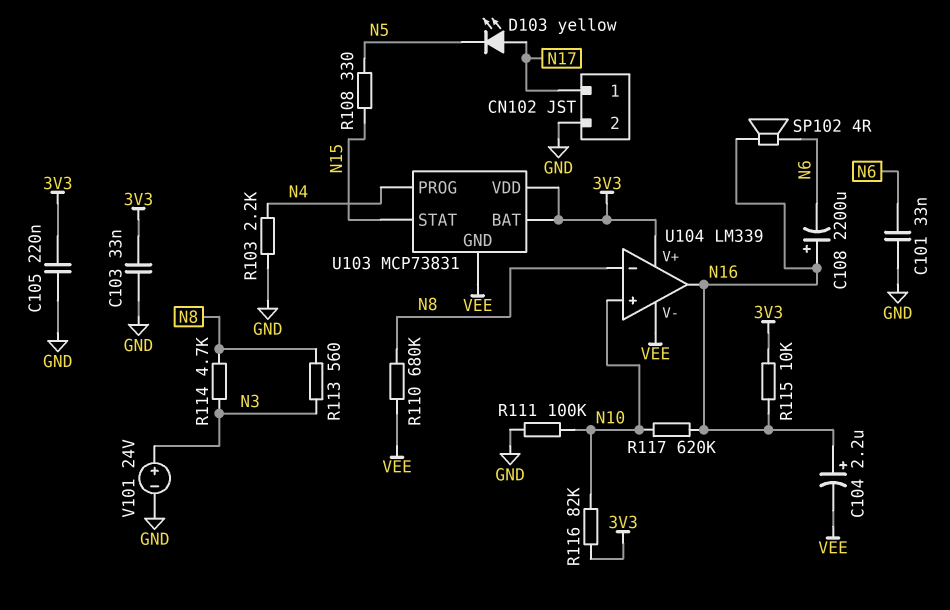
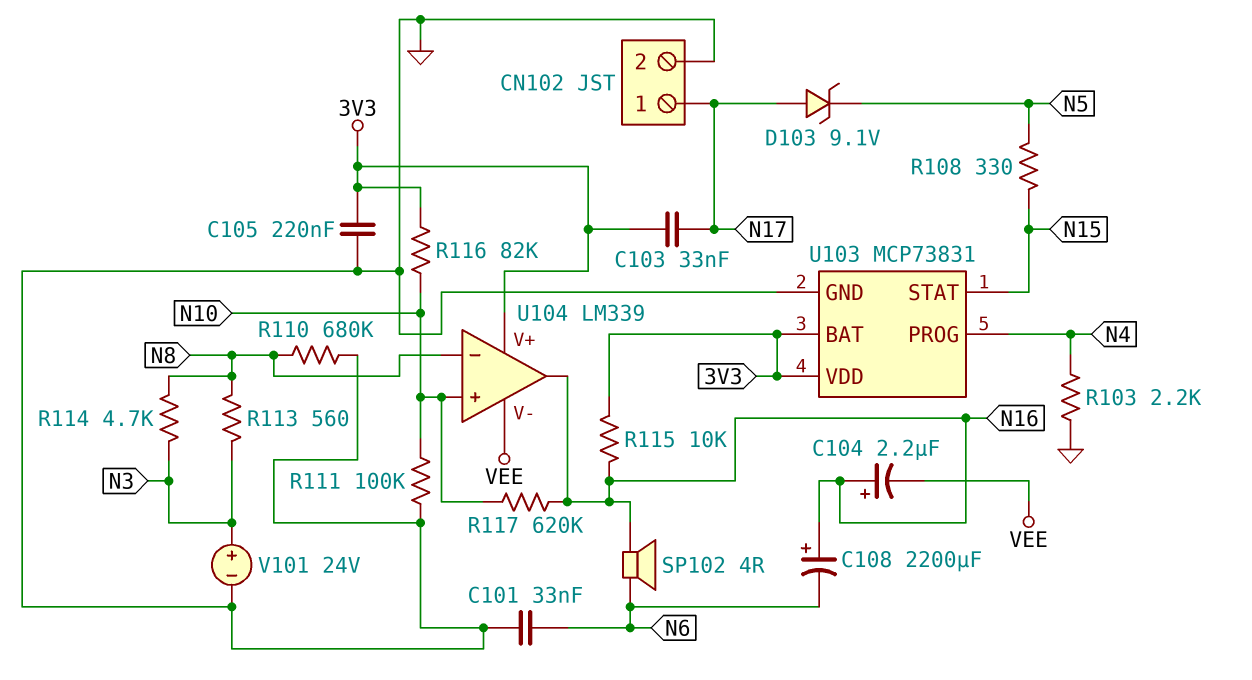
C103: 33nF (3V3, GND) -> 33nF (3V3, N17)
D103: LED yellow (A N17, K N5) -> zener 9.1V (A N17, K N5)
R110: 680k (N8, VEE) -> 680k (GND, N8)
U103 pin GND: VEE -> GND

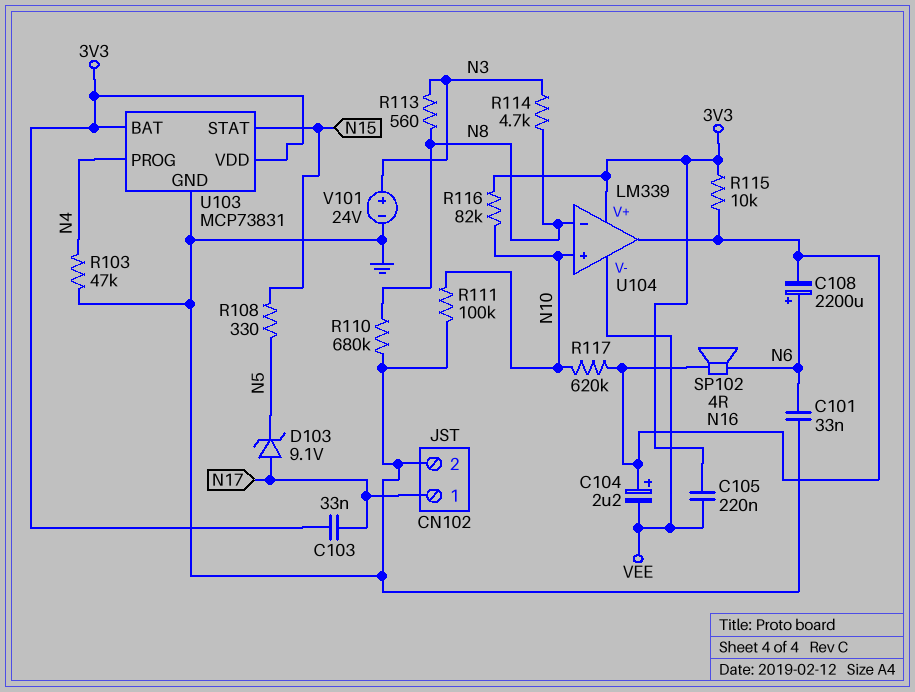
C105: 220nF (3V3, GND) -> 220nF (3V3, VEE)
C108: 2200uF (plus N16, minus N6) -> 2200uF (plus N6, minus N16)
R103: 2.2k (GND, N4) -> 47k (GND, N4)

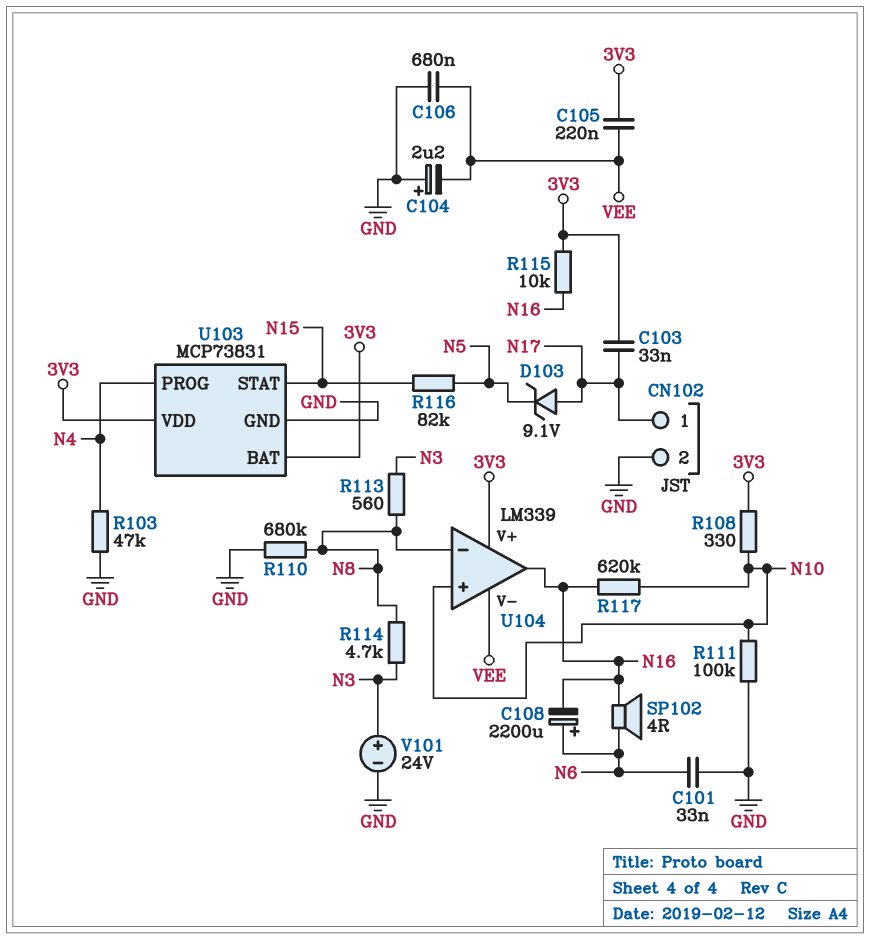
C104: 2.2uF (plus N16, minus VEE) -> 2.2uF (plus GND, minus VEE)
C106: none -> 680nF (GND, VEE)
R108: 330 (N5, N15) -> 330 (3V3, N10)
R116: 82k (3V3, N10) -> 82k (N5, N15)

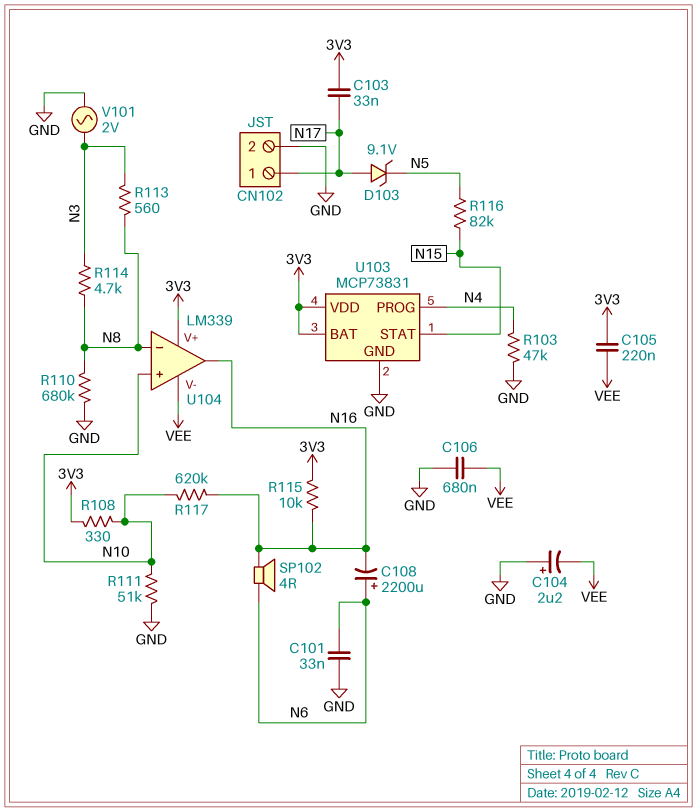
R111: 100k (GND, N10) -> 51k (GND, N10)
V101: 24V (plus N3, minus GND) -> AC 2V (GND, N3)

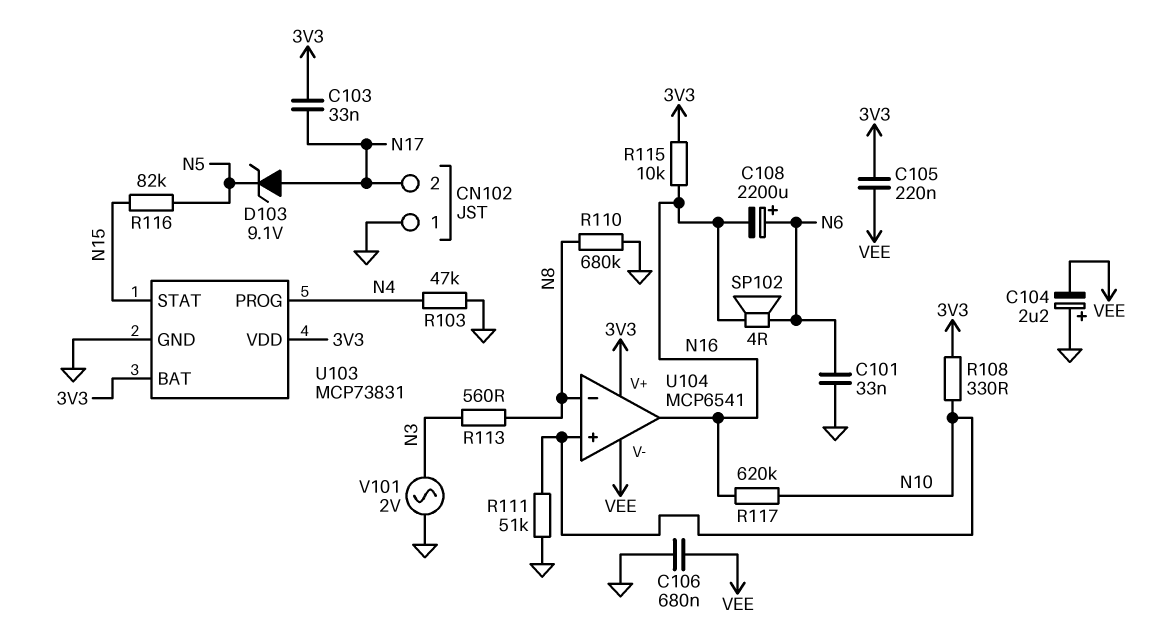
CN102 pin 1: N17 -> GND
CN102 pin 2: GND -> N17
R114: 4.7k (N3, N8) -> none
U104: LM339 -> MCP6541

